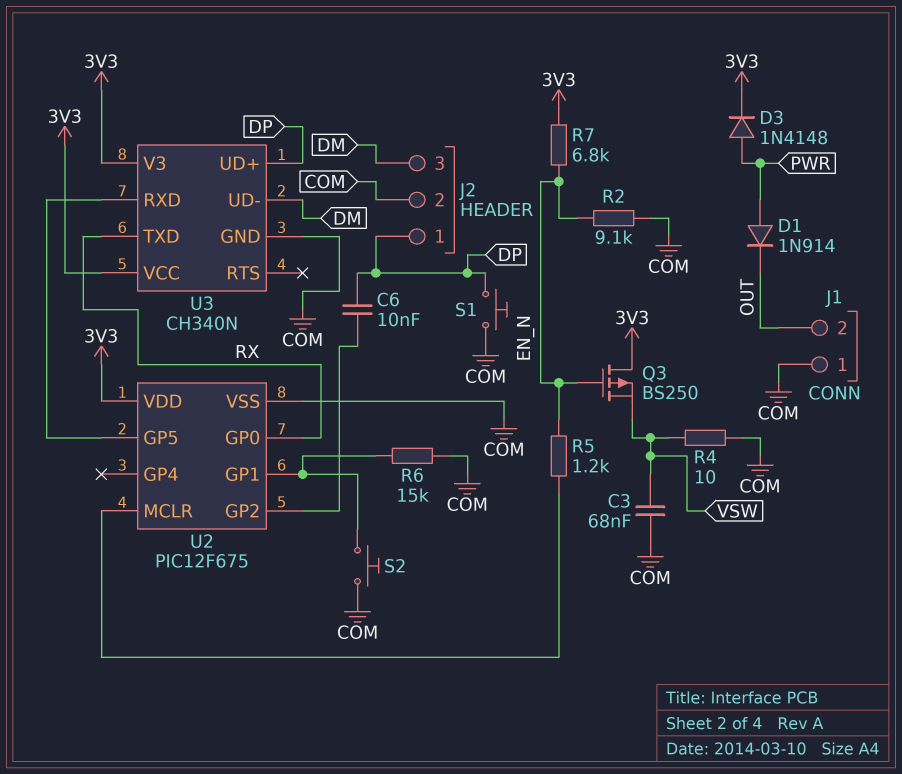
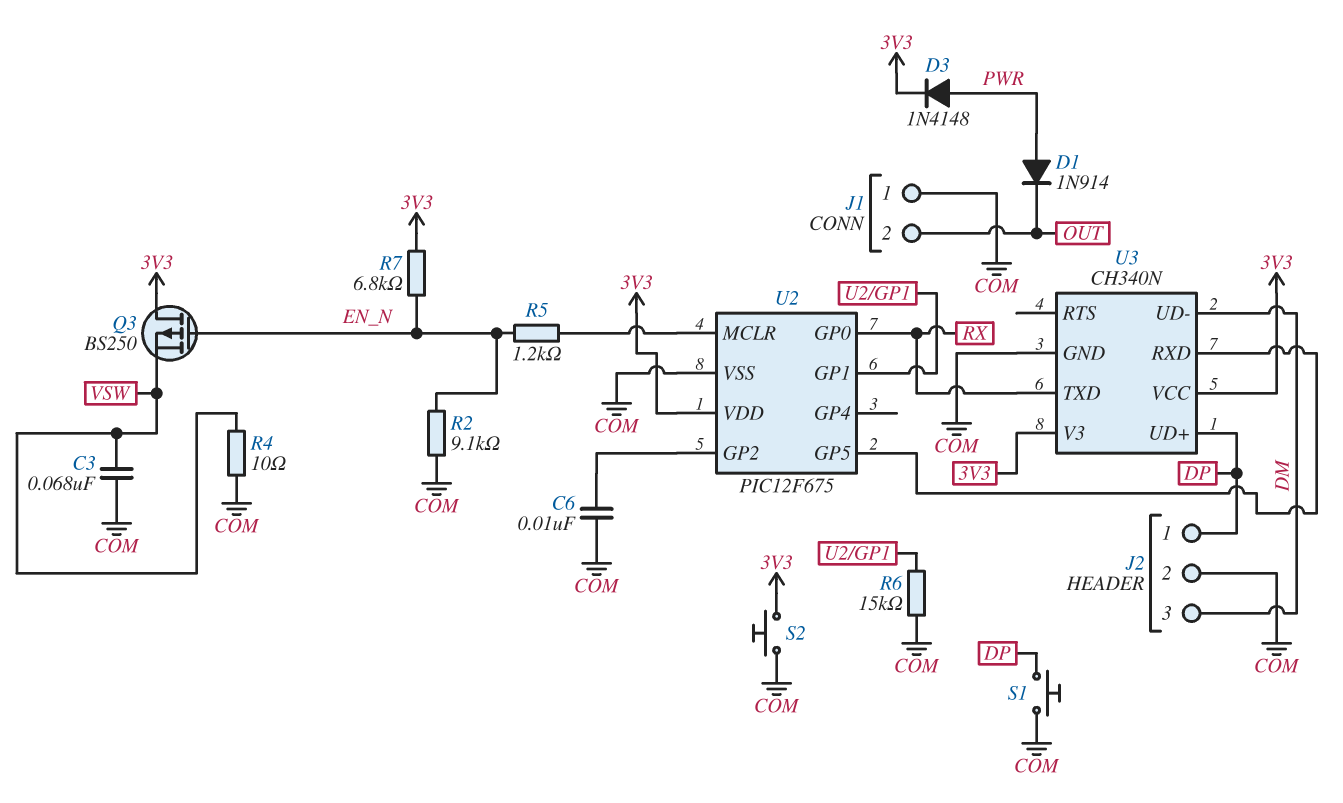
C6: 10nF (DP, U2/GP2) -> 10nF (COM, U2/GP2)
S2: button (COM, U2/GP1) -> button (3V3, COM)

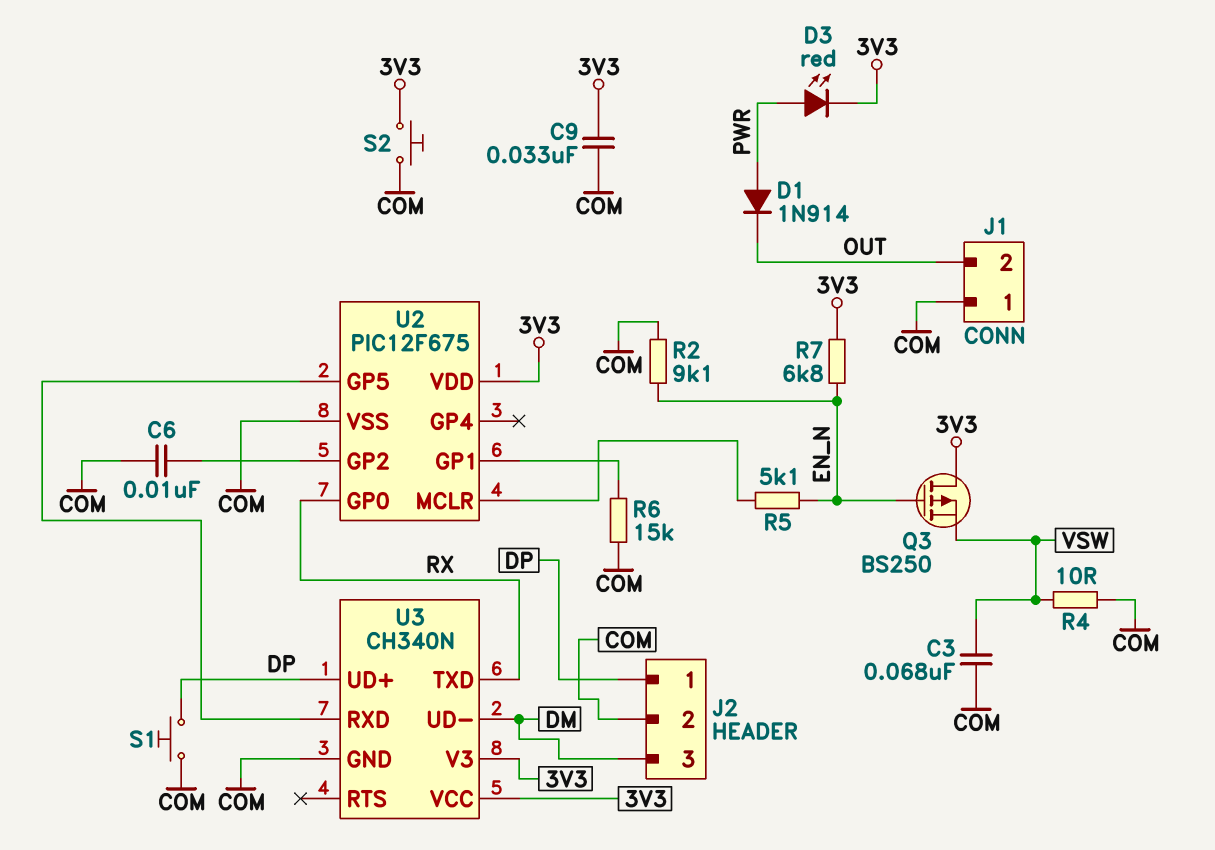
C9: none -> 33nF (3V3, COM)
D3: diode 1N4148 (A PWR, K 3V3) -> LED red (A PWR, K 3V3)
R5: 1.2k (EN_N, U2/MCLR) -> 5.1k (EN_N, U2/MCLR)

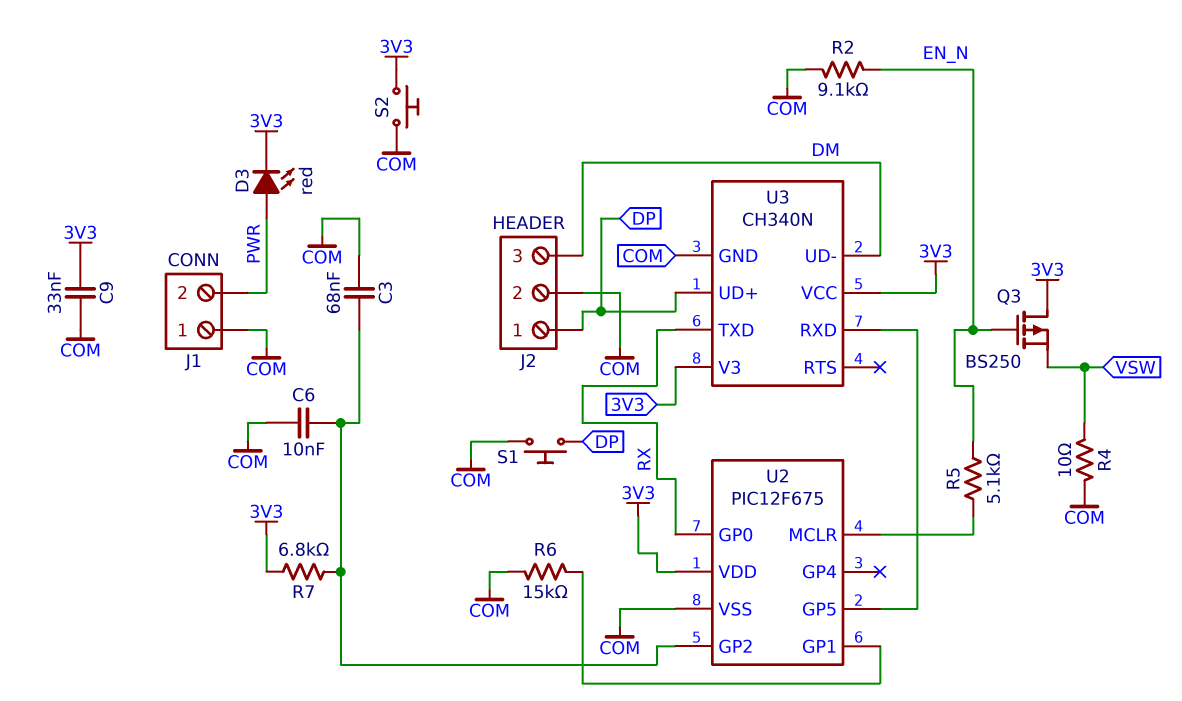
C3: 68nF (COM, VSW) -> 68nF (COM, U2/GP2)
D1: diode 1N914 (A PWR, K OUT) -> none
J1 pin 2: OUT -> PWR
R7: 6.8k (3V3, EN_N) -> 6.8k (3V3, U2/GP2)

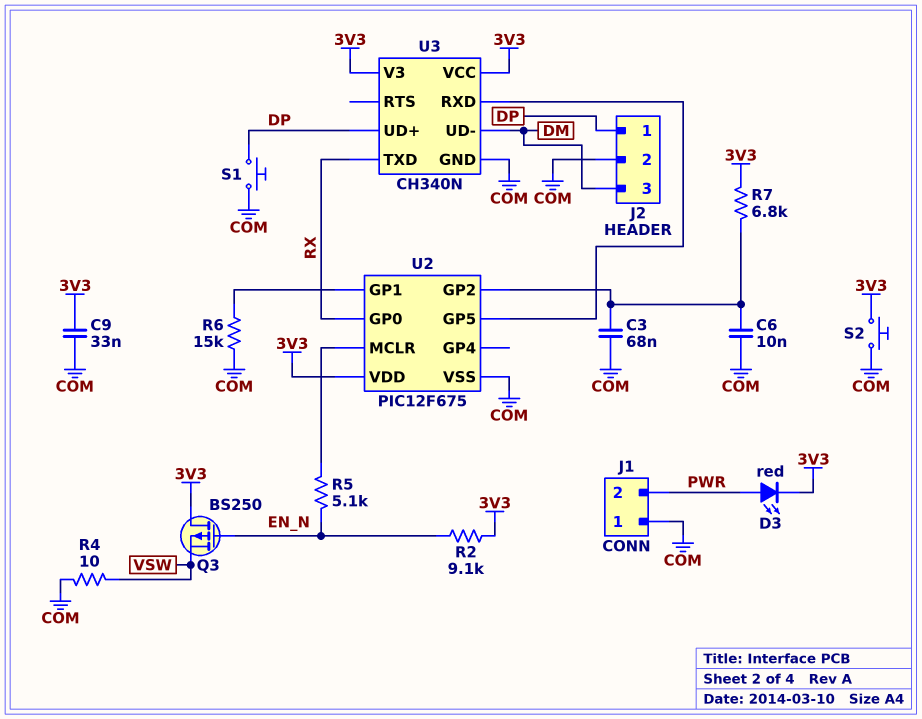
R2: 9.1k (COM, EN_N) -> 9.1k (3V3, EN_N)

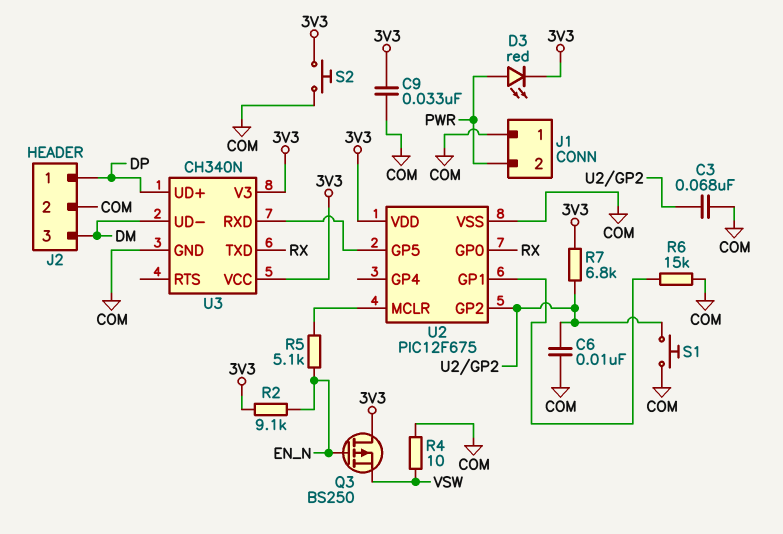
S1: button (COM, DP) -> button (COM, U2/GP2)

